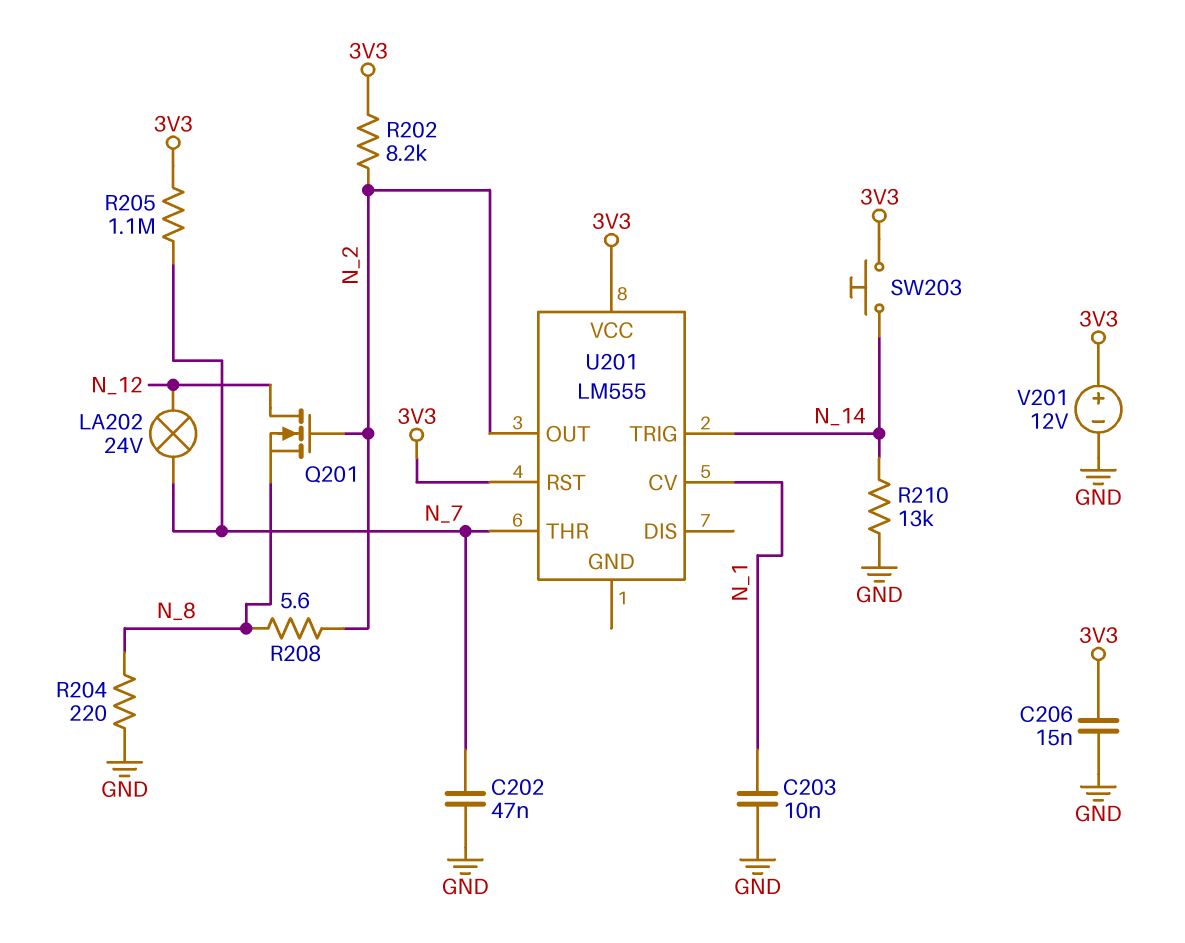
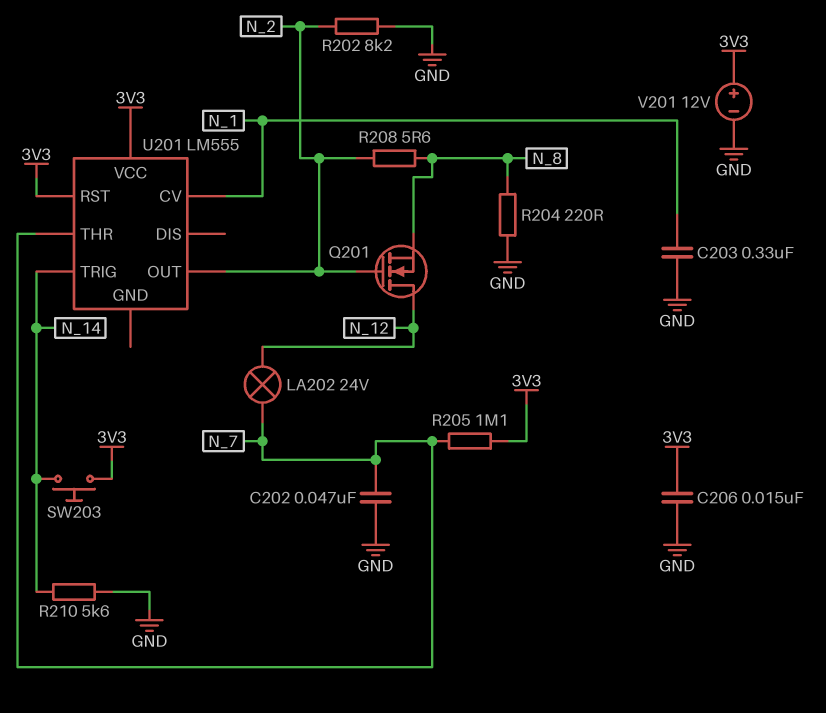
C203: 10nF (GND, N_1) -> 330nF (GND, N_1)
R202: 8.2k (3V3, N_2) -> 8.2k (GND, N_2)
R210: 13k (GND, N_14) -> 5.6k (GND, N_14)

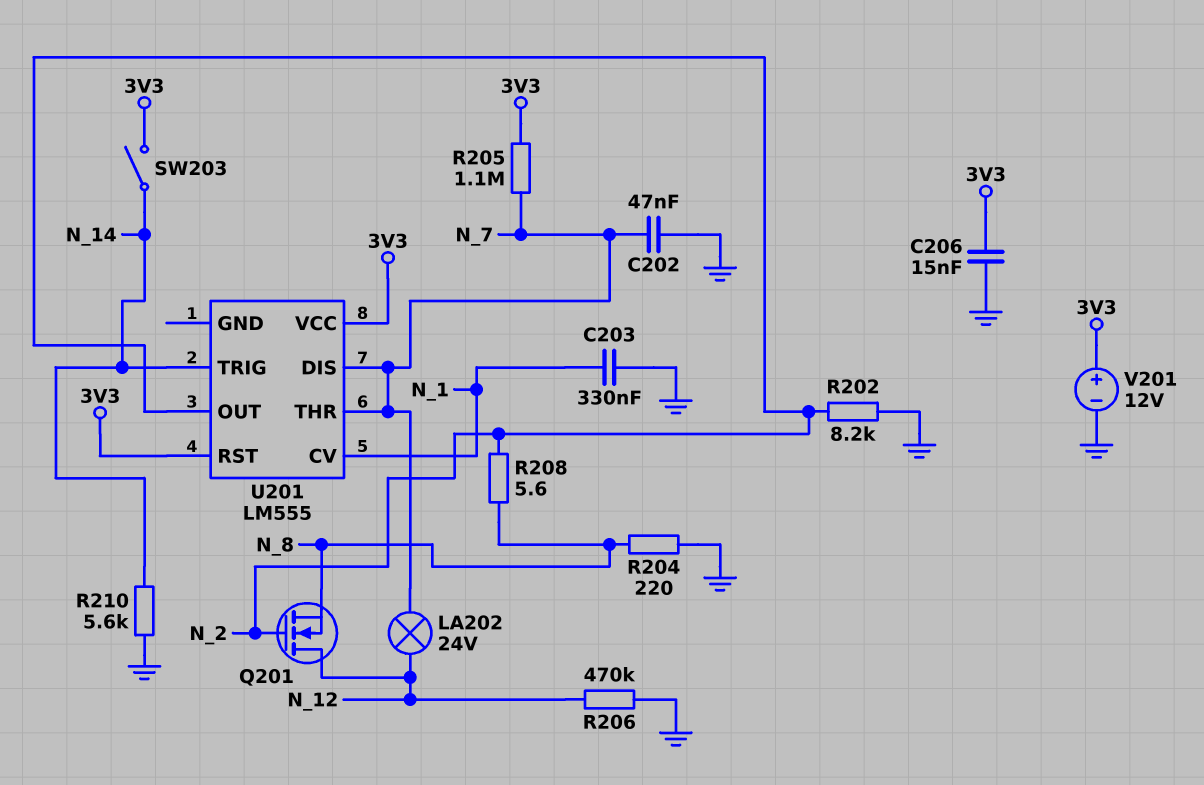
R206: none -> 470k (GND, N_12)
SW203: button (3V3, N_14) -> switch (3V3, N_14)
U201 pin DIS: none -> N_7

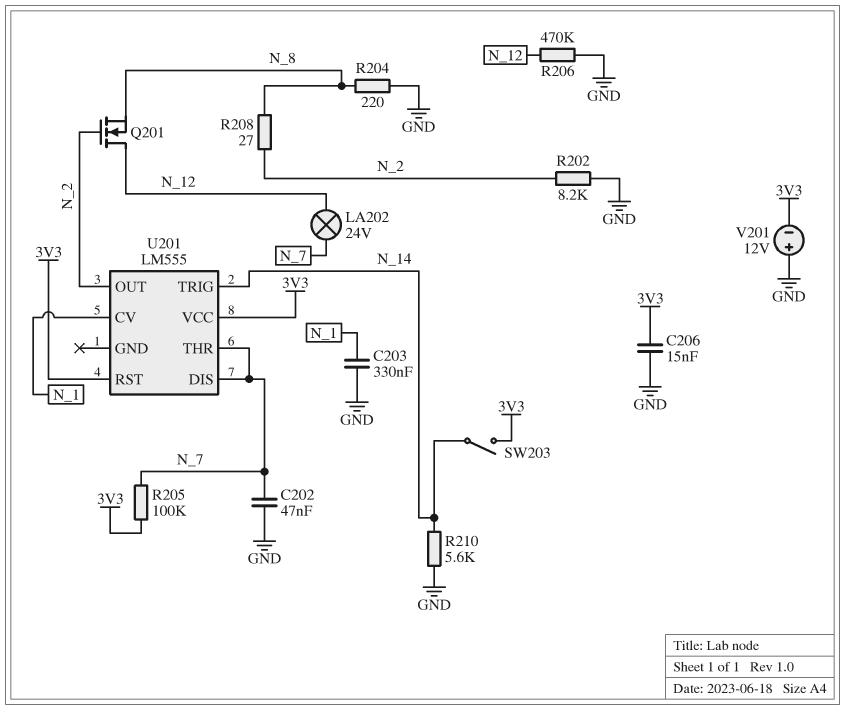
R205: 1.1M (3V3, N_7) -> 100k (3V3, N_7)
R208: 5.6 (N_2, N_8) -> 27 (N_2, N_8)
V201: 12V (plus 3V3, minus GND) -> 12V (plus GND, minus 3V3)

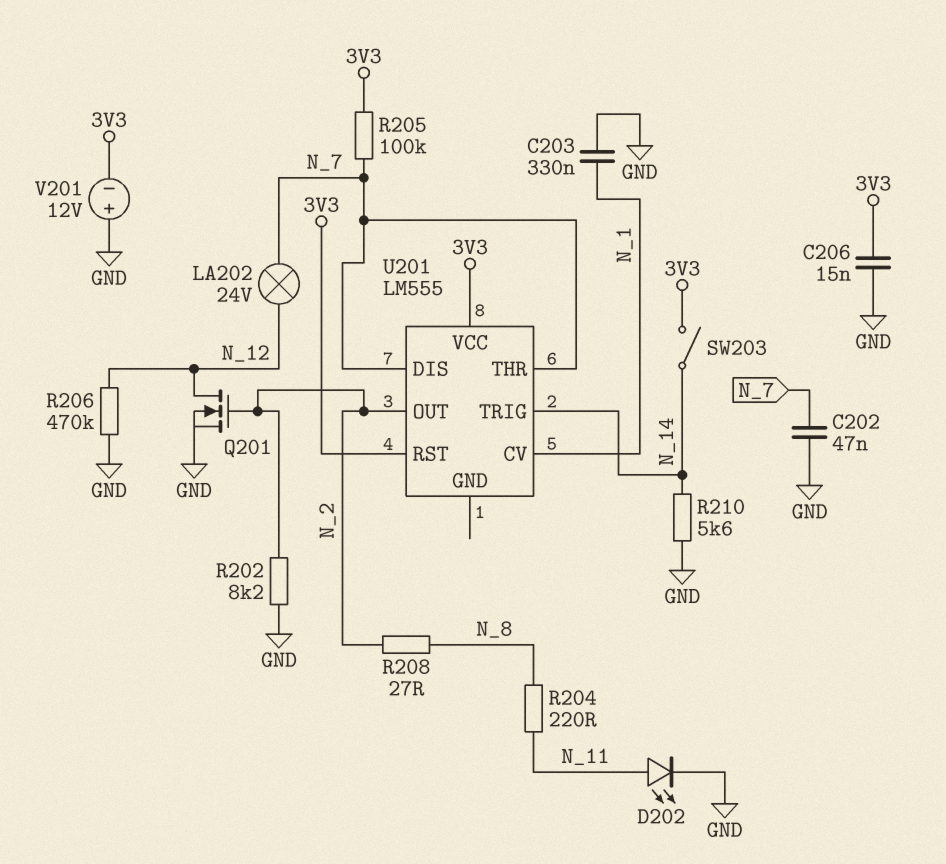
D202: none -> LED (A N_11, K GND)
Q201: NMOS (G N_2, D N_12, S N_8) -> NMOS (G N_2, D N_12, S GND)
R204: 220 (GND, N_8) -> 220 (N_8, N_11)

